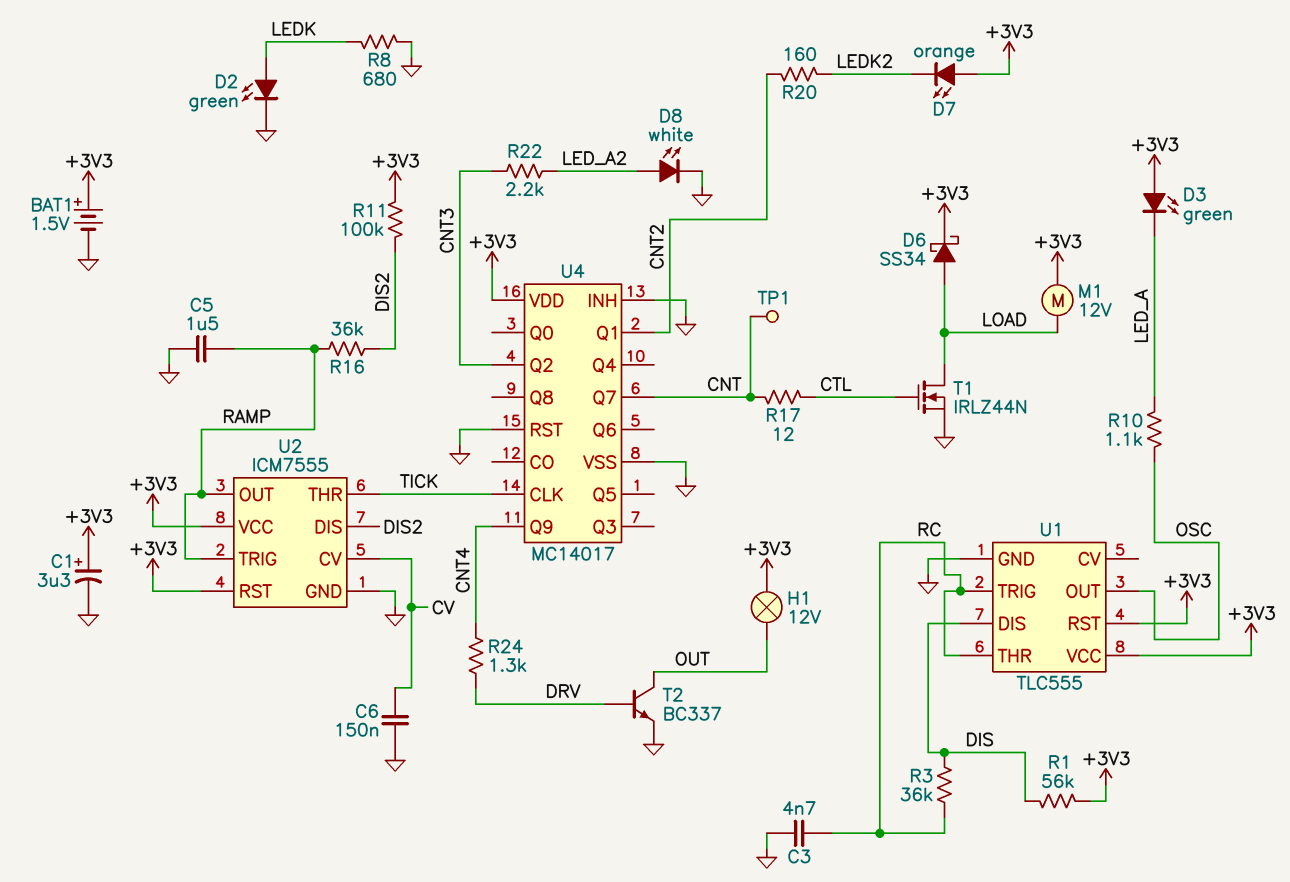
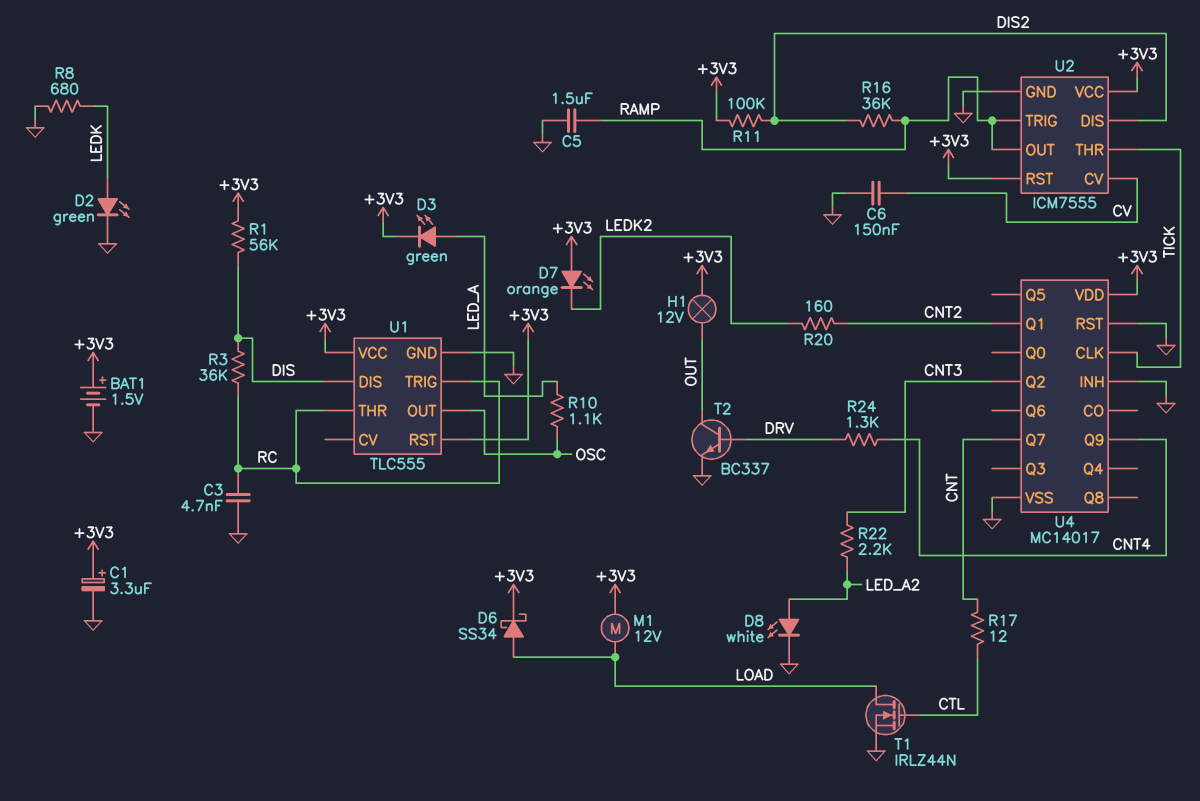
D3: LED green (A +3V3, K LED_A) -> LED green (A LED_A, K +3V3)
TP1: test point (CNT) -> none

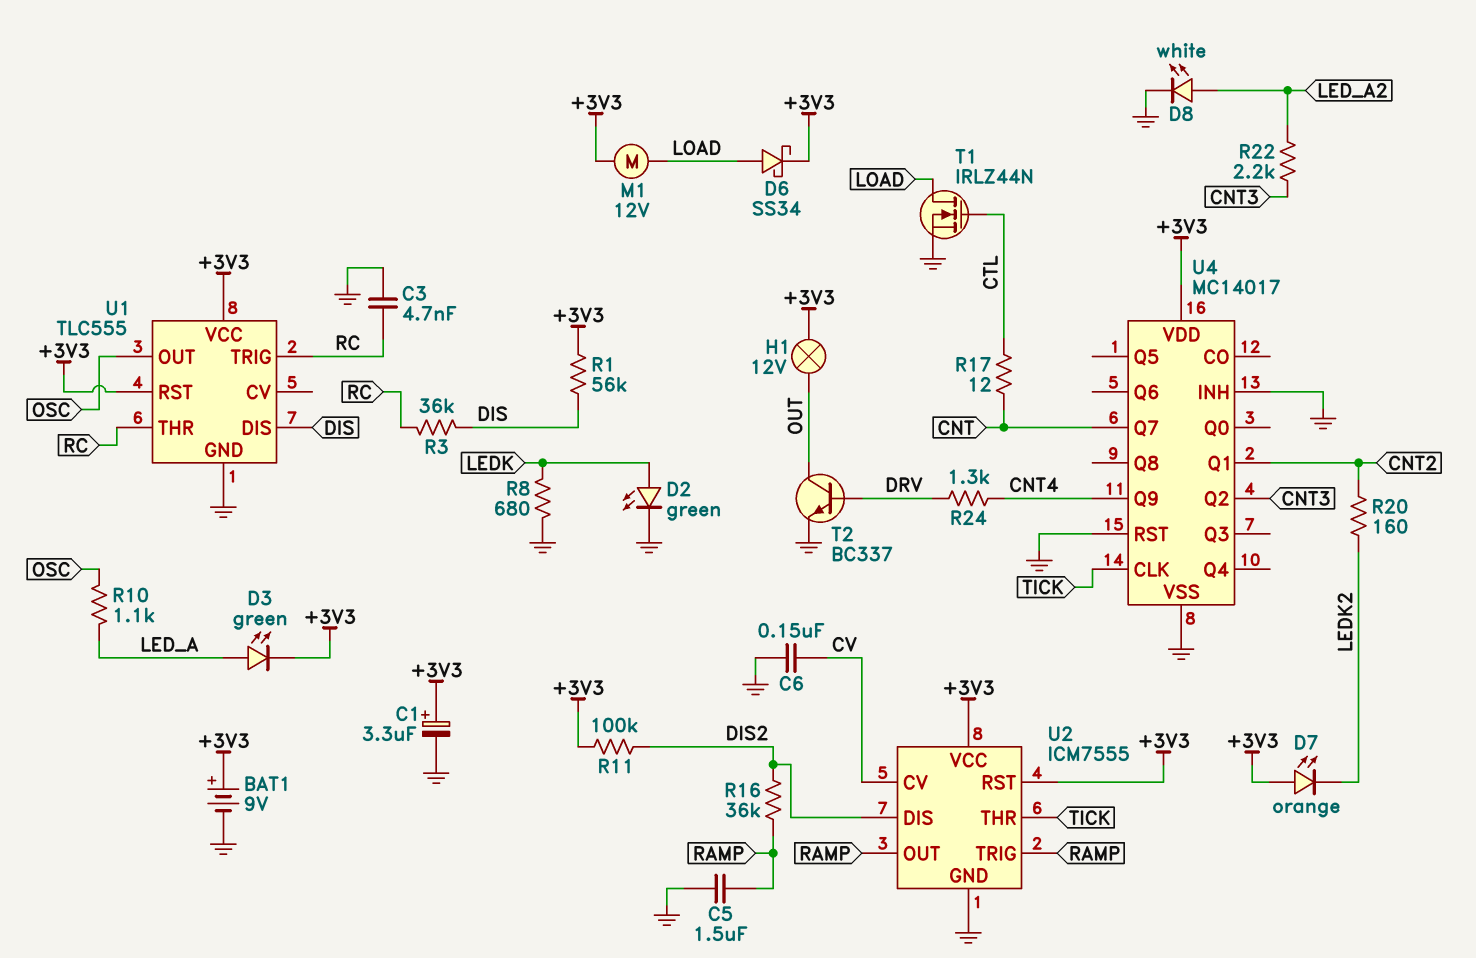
BAT1: 1.5V (plus +3V3, minus GND) -> 9V (plus +3V3, minus GND)

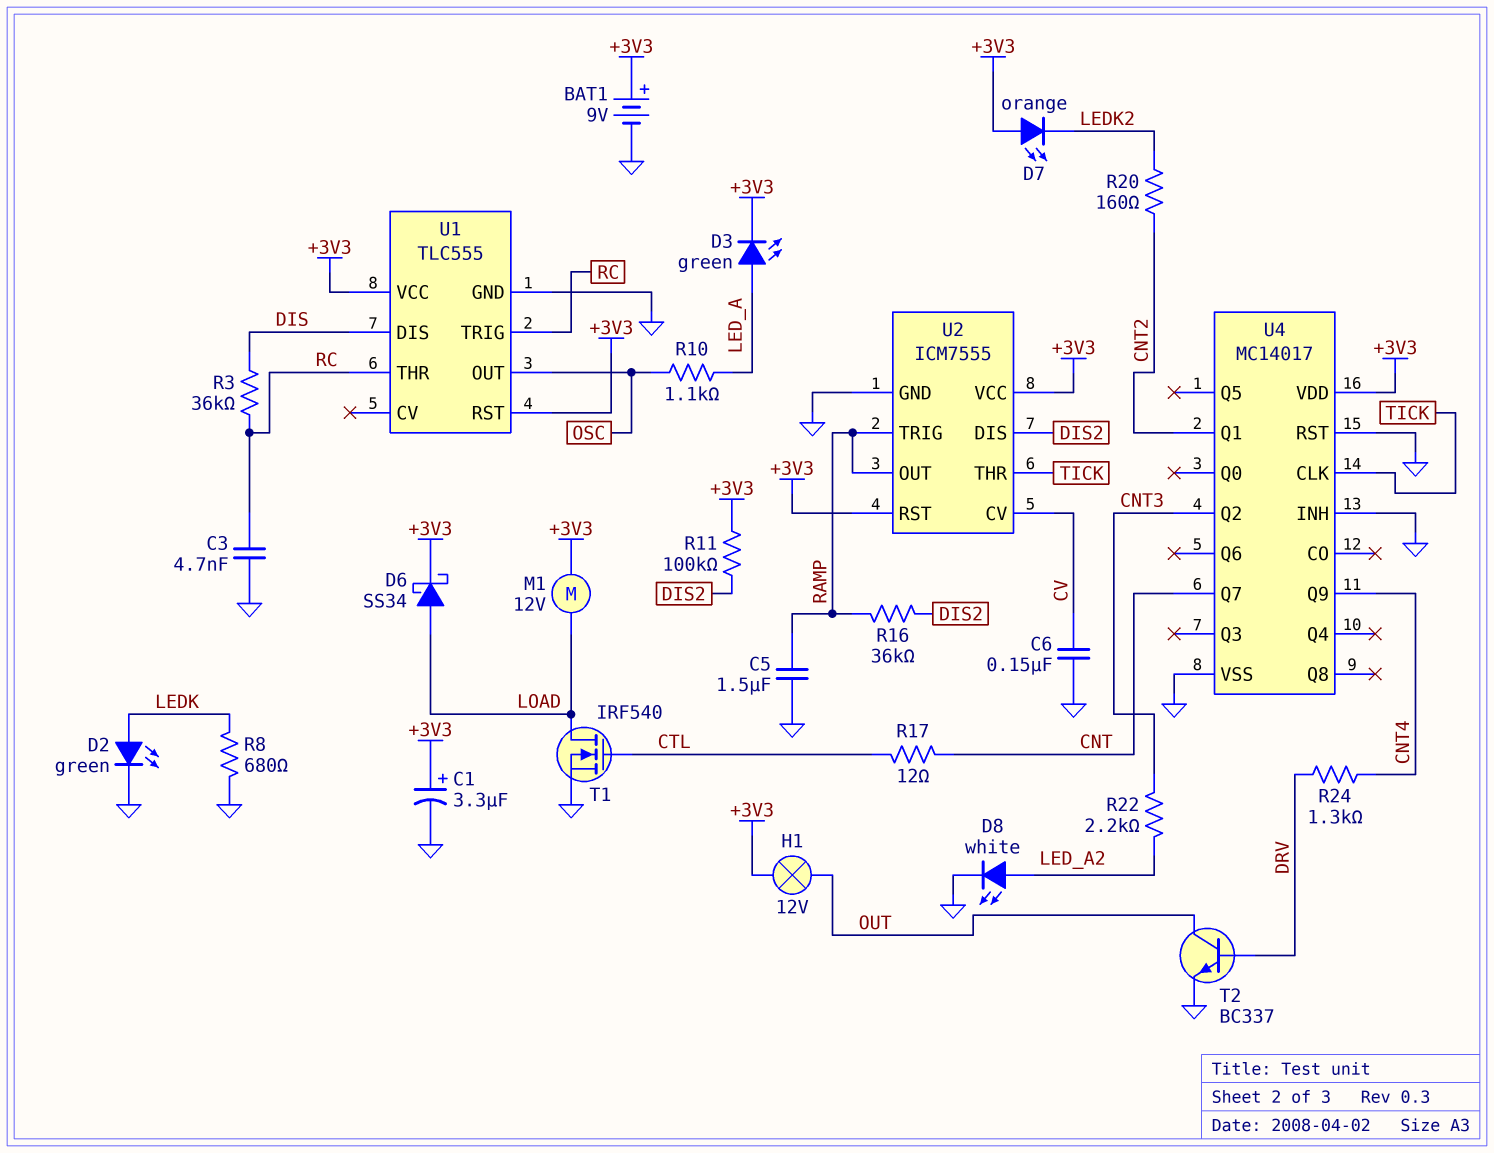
R1: 56k (+3V3, DIS) -> none
T1: NMOS IRLZ44N (G CTL, D LOAD, S GND) -> NMOS IRF540 (G CTL, D LOAD, S GND)

